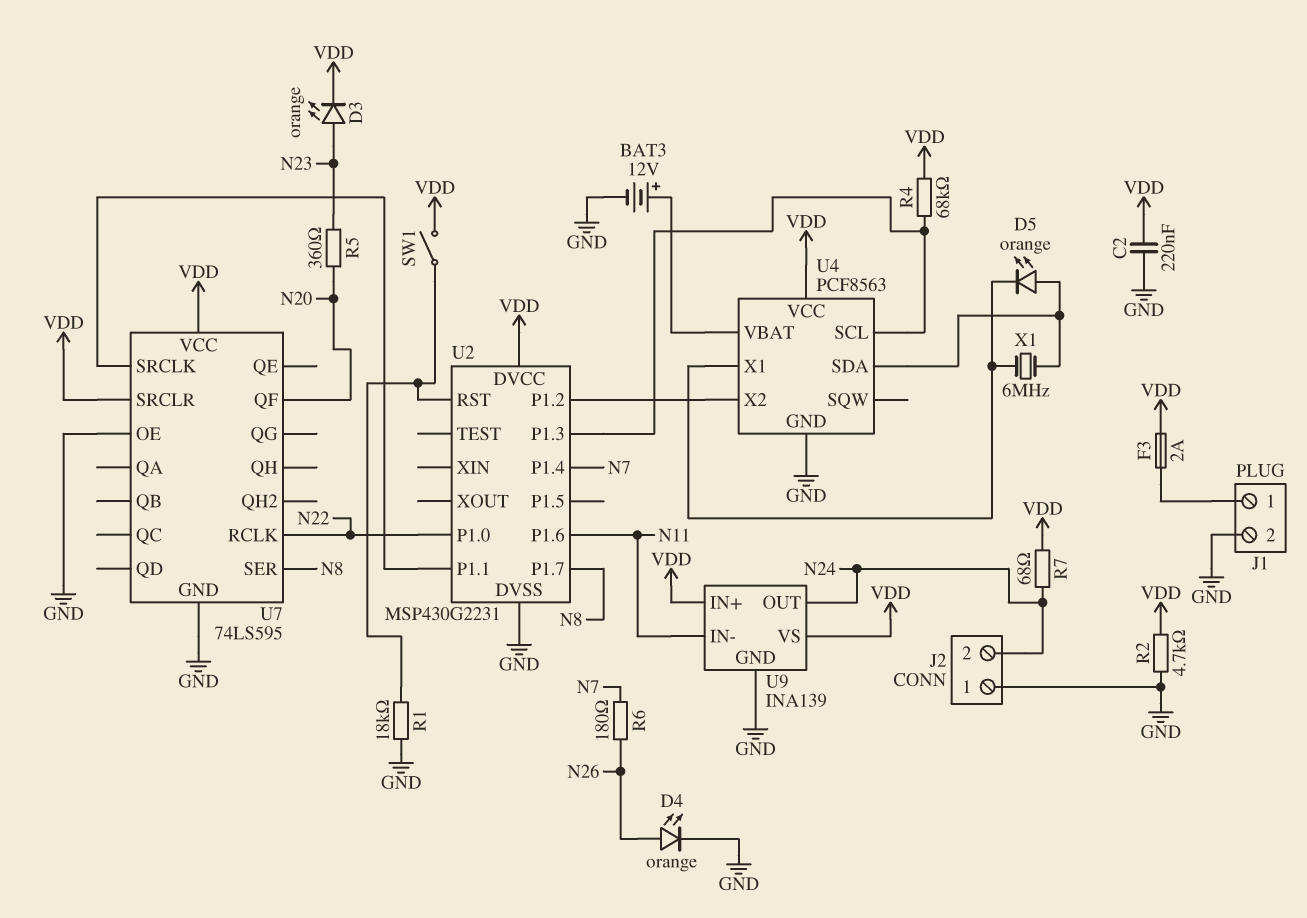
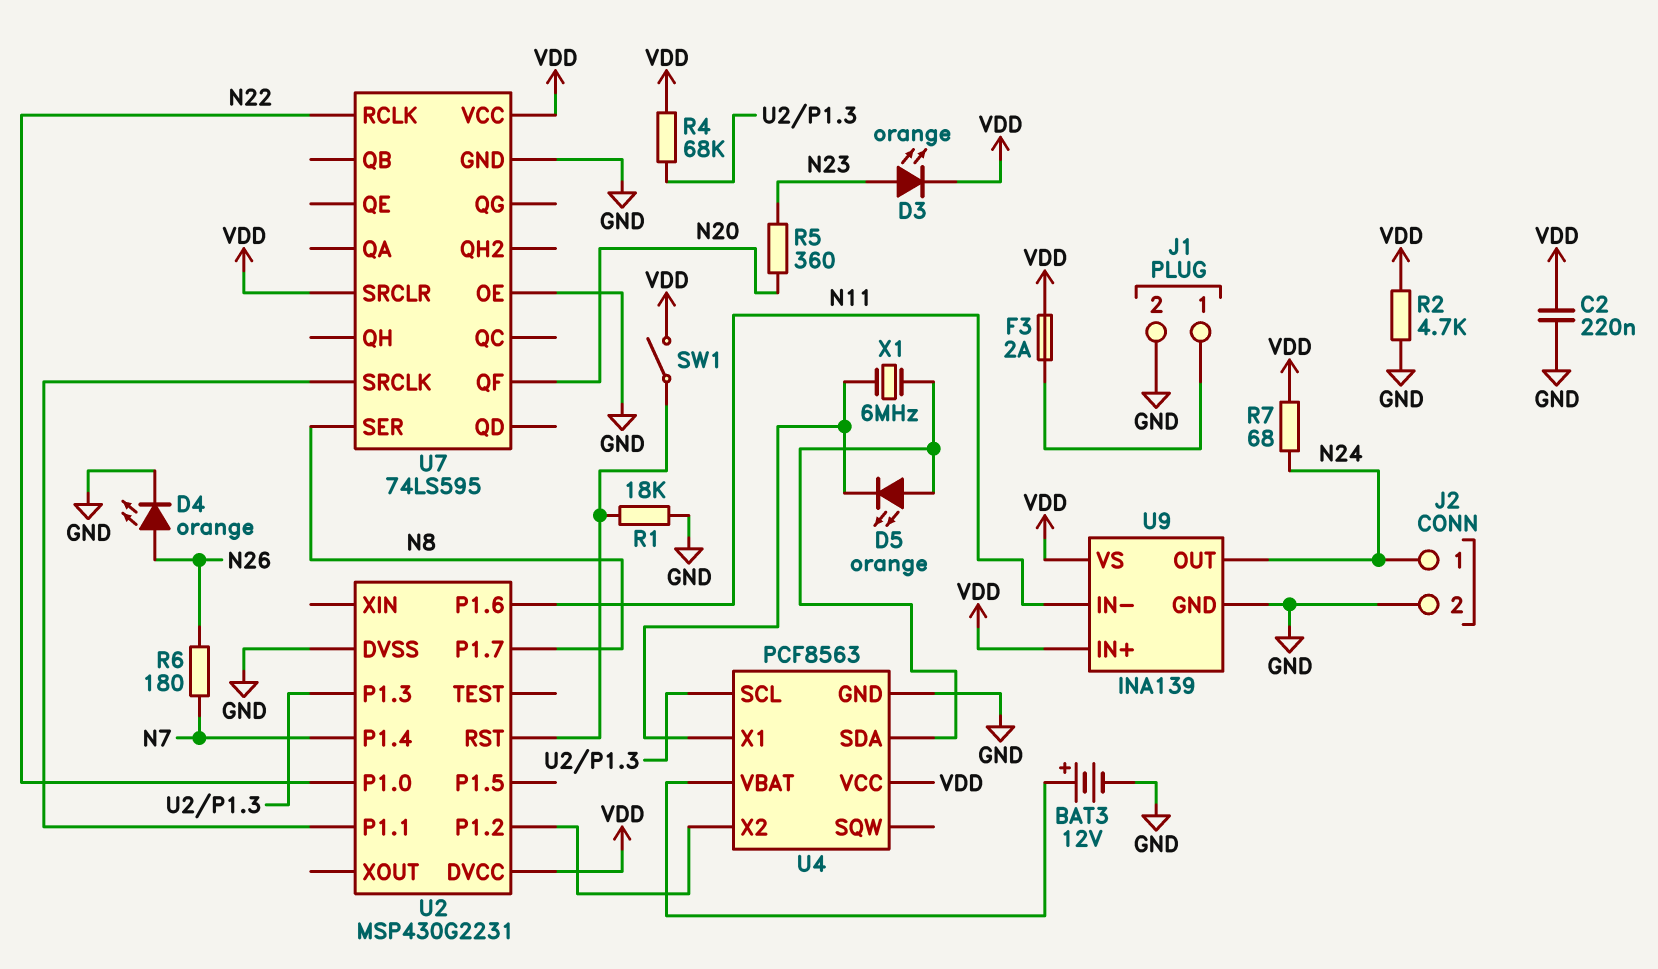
J2 pin 1: GND -> N24
J2 pin 2: N24 -> GND

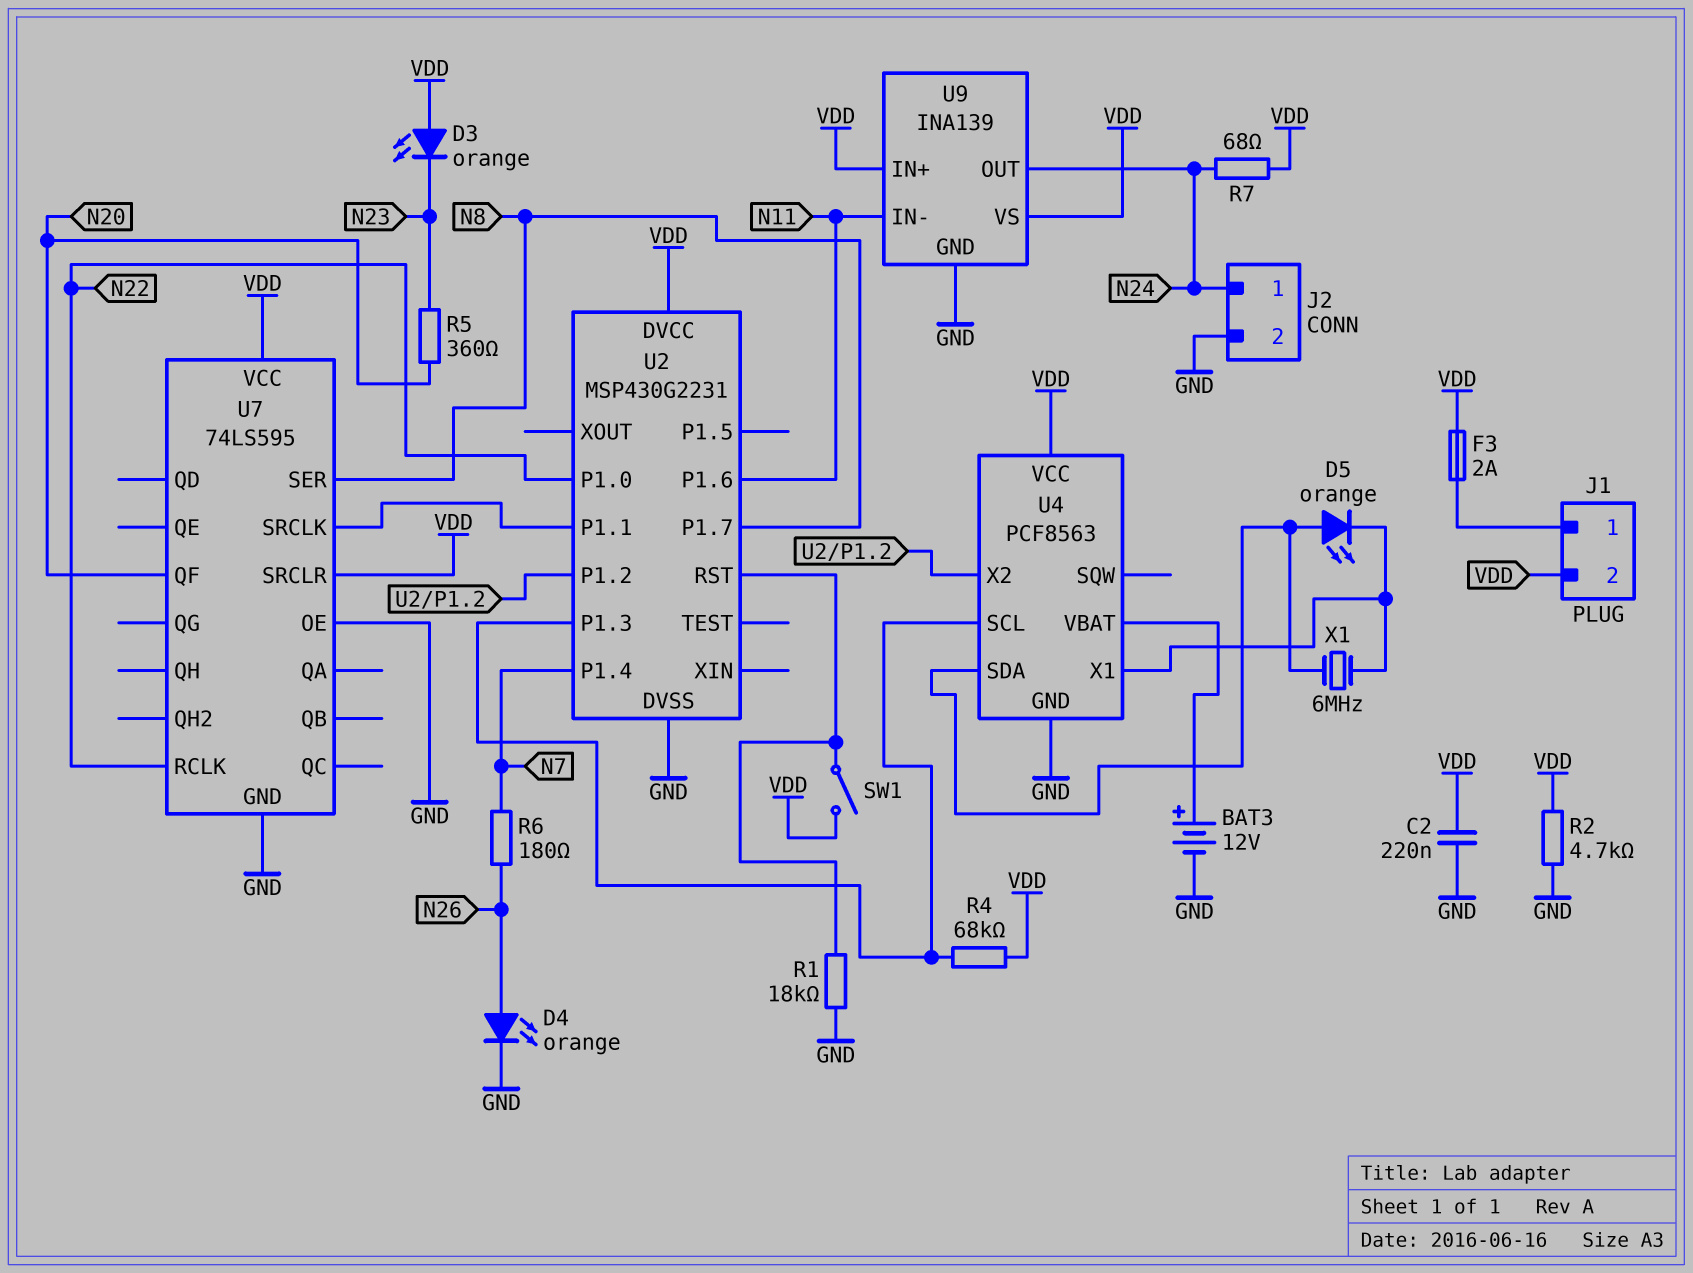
D3: LED orange (A N23, K VDD) -> LED orange (A VDD, K N23)
J1 pin 2: GND -> VDD

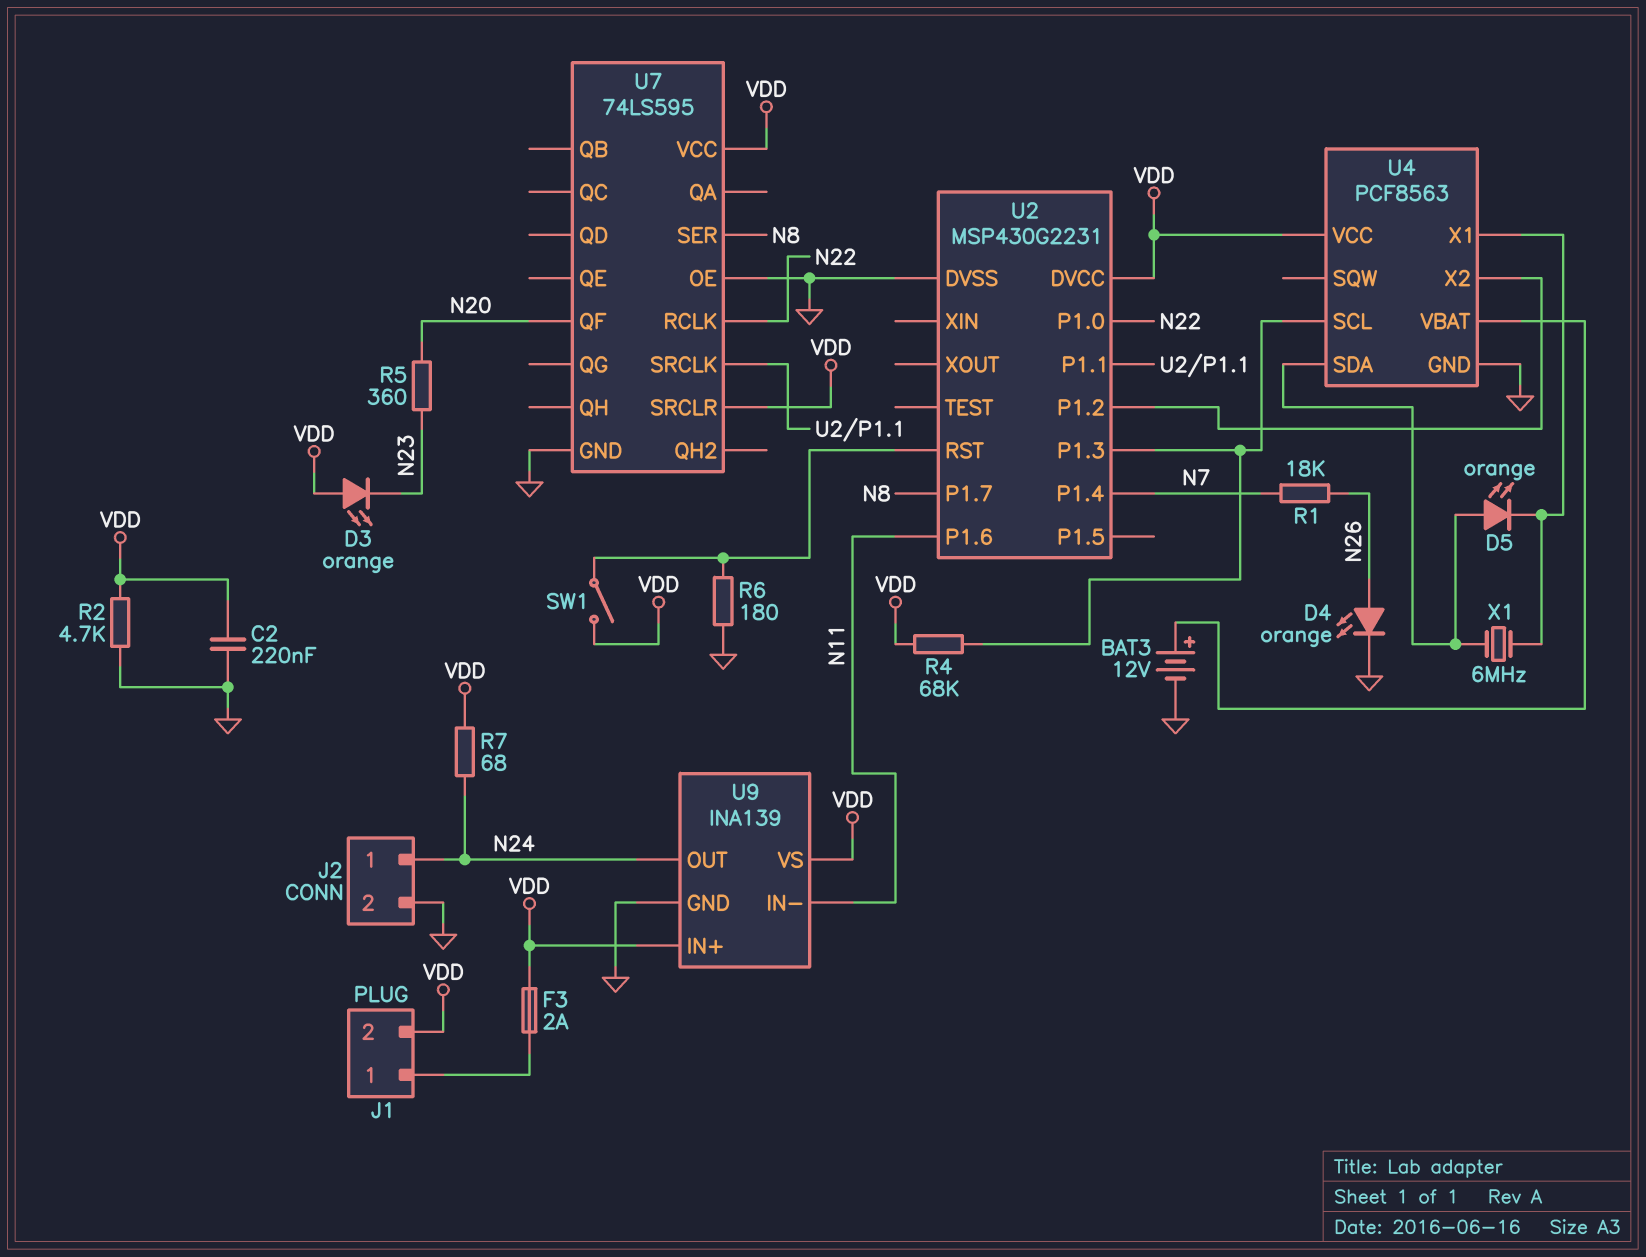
R1: 18k (GND, U2/RST) -> 18k (N7, N26)
R6: 180 (N7, N26) -> 180 (GND, U2/RST)

